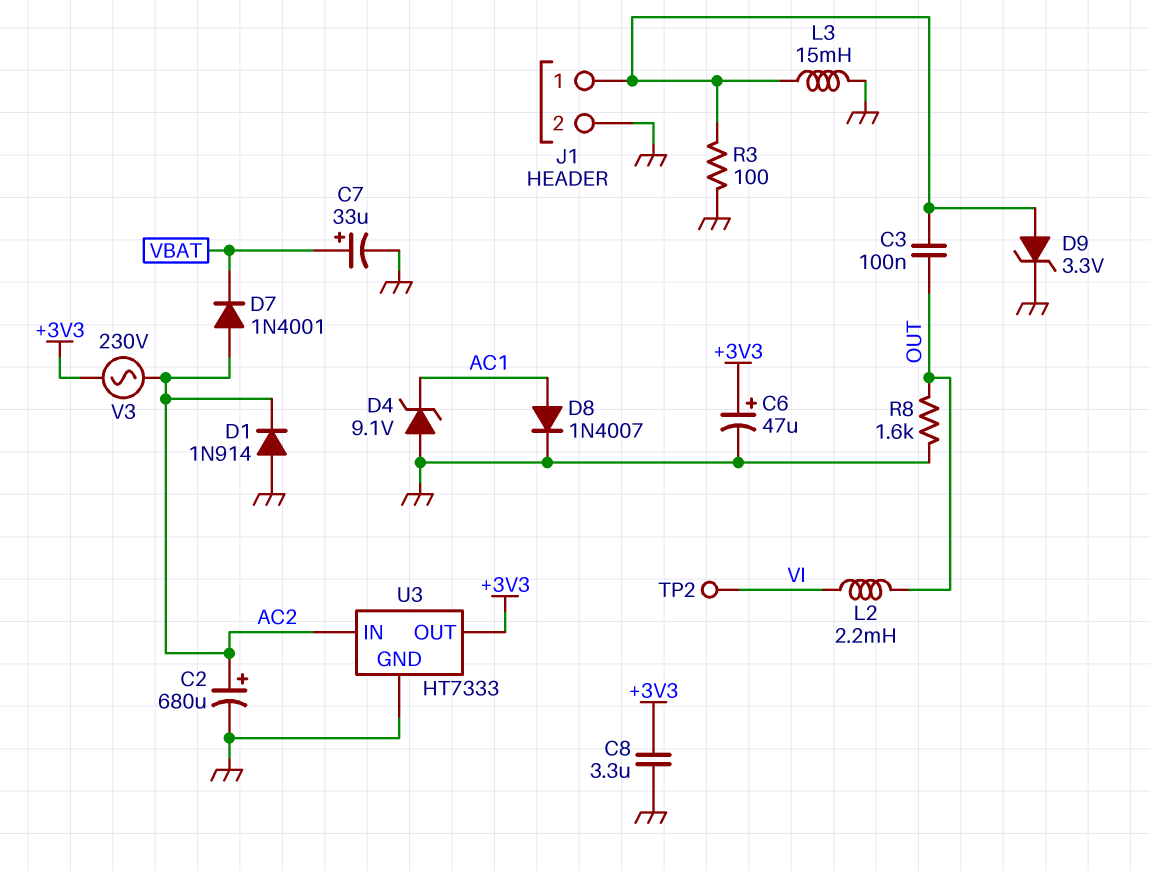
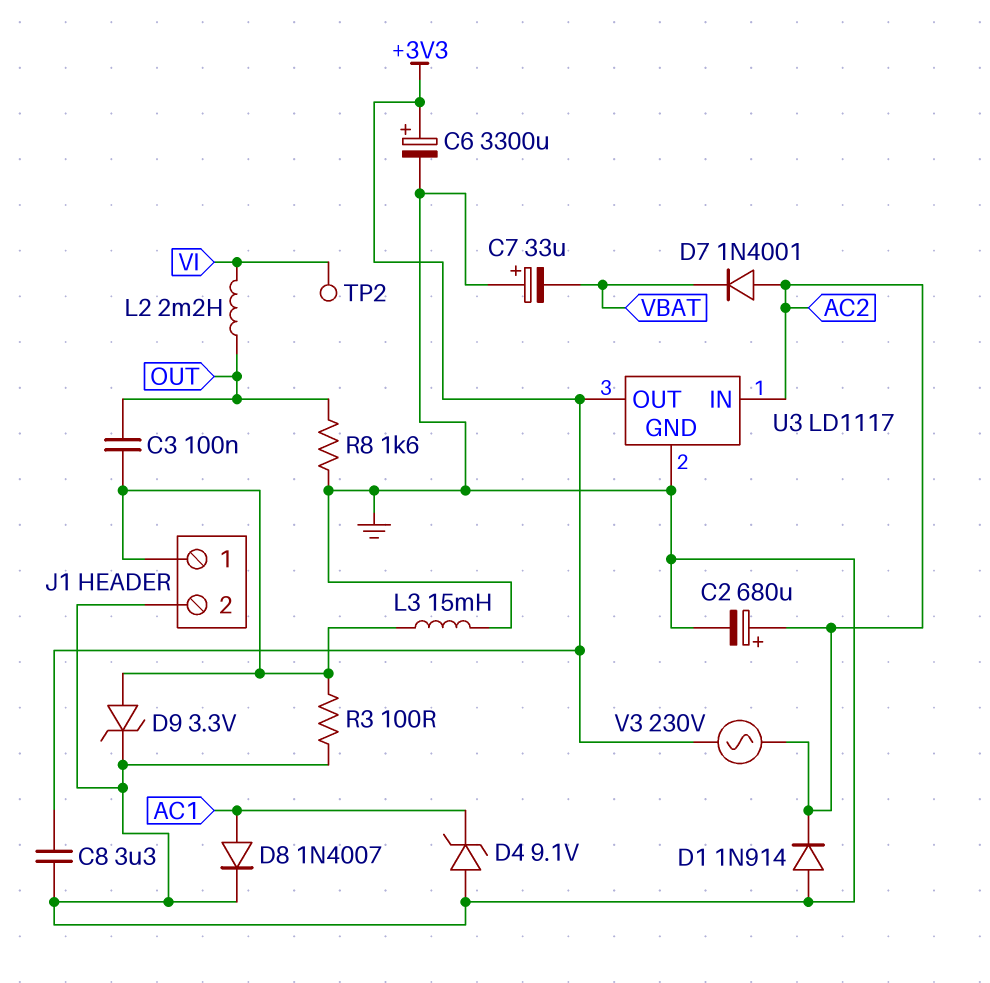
C6: 47uF (plus +3V3, minus GND) -> 3300uF (plus +3V3, minus GND)
C7: 33uF (plus VBAT, minus GND) -> 33uF (plus GND, minus VBAT)
U3: HT7333 -> LD1117

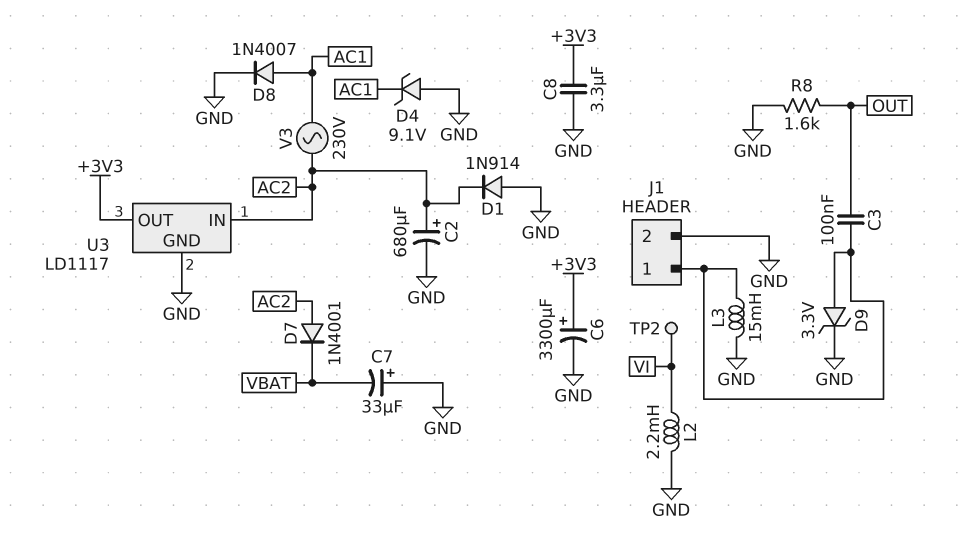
L2: 2.2mH (OUT, VI) -> 2.2mH (GND, VI)
R3: 100 (GND, J1/1) -> none
V3: AC 230V (+3V3, AC2) -> AC 230V (AC1, AC2)

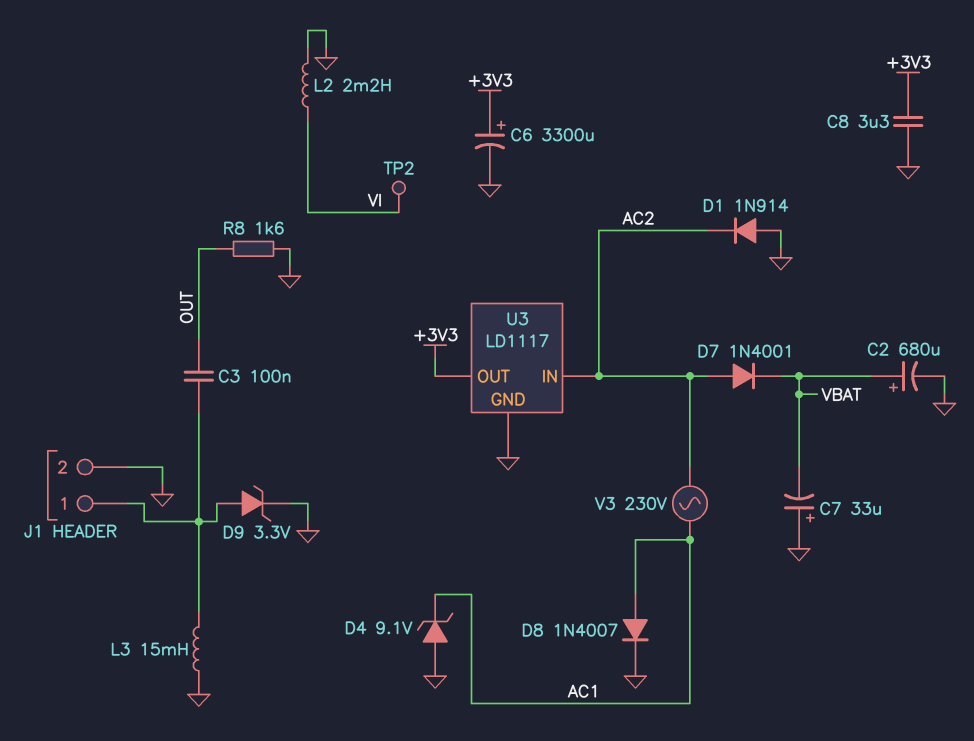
C2: 680uF (plus AC2, minus GND) -> 680uF (plus VBAT, minus GND)

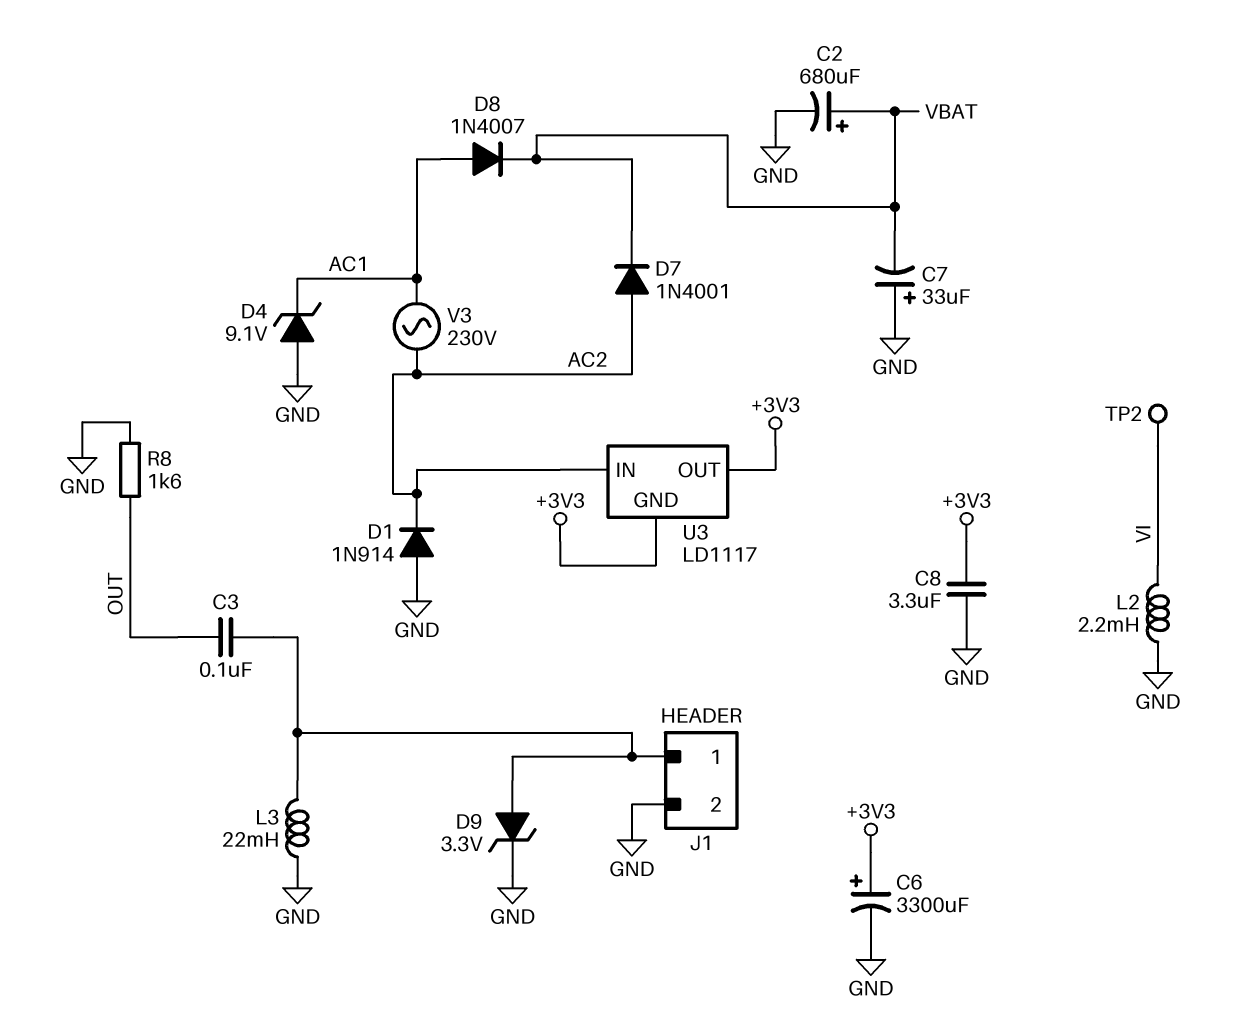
D8: diode 1N4007 (A AC1, K GND) -> diode 1N4007 (A AC1, K VBAT)
L3: 15mH (GND, J1/1) -> 22mH (GND, J1/1)
U3 pin GND: GND -> +3V3

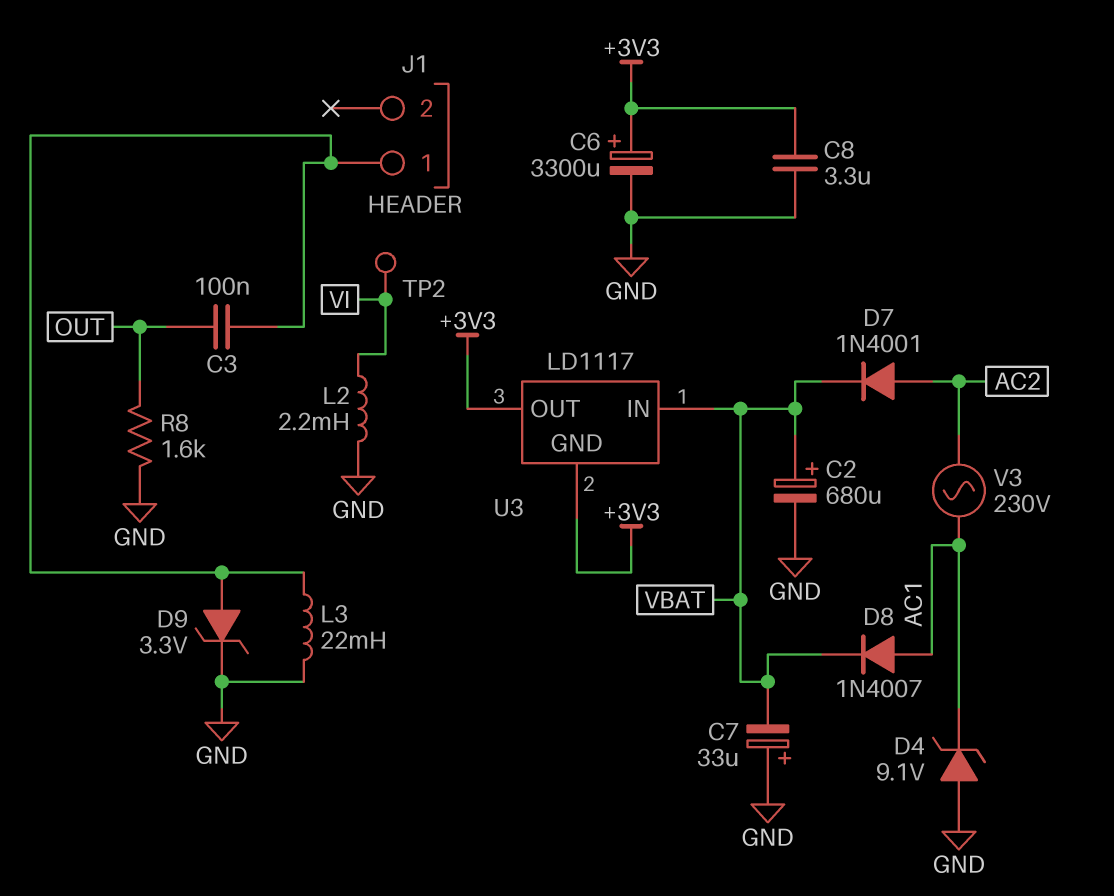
D1: diode 1N914 (A GND, K AC2) -> none
J1 pin 2: GND -> none
U3 pin IN: AC2 -> VBAT

